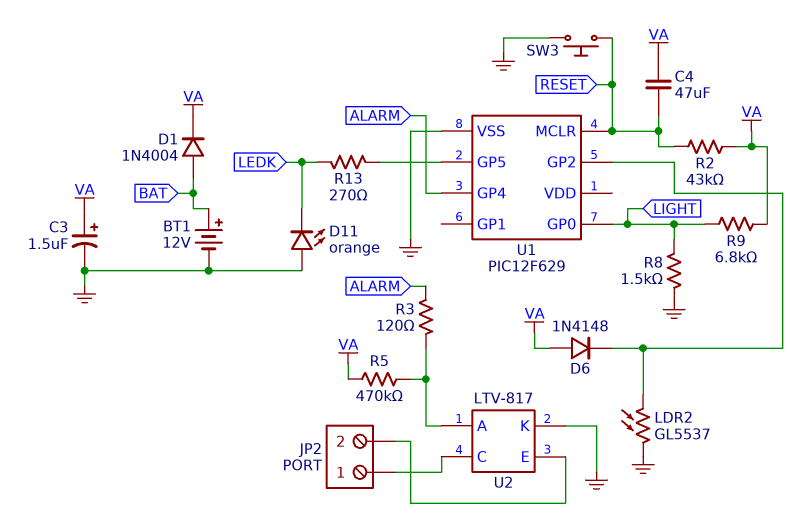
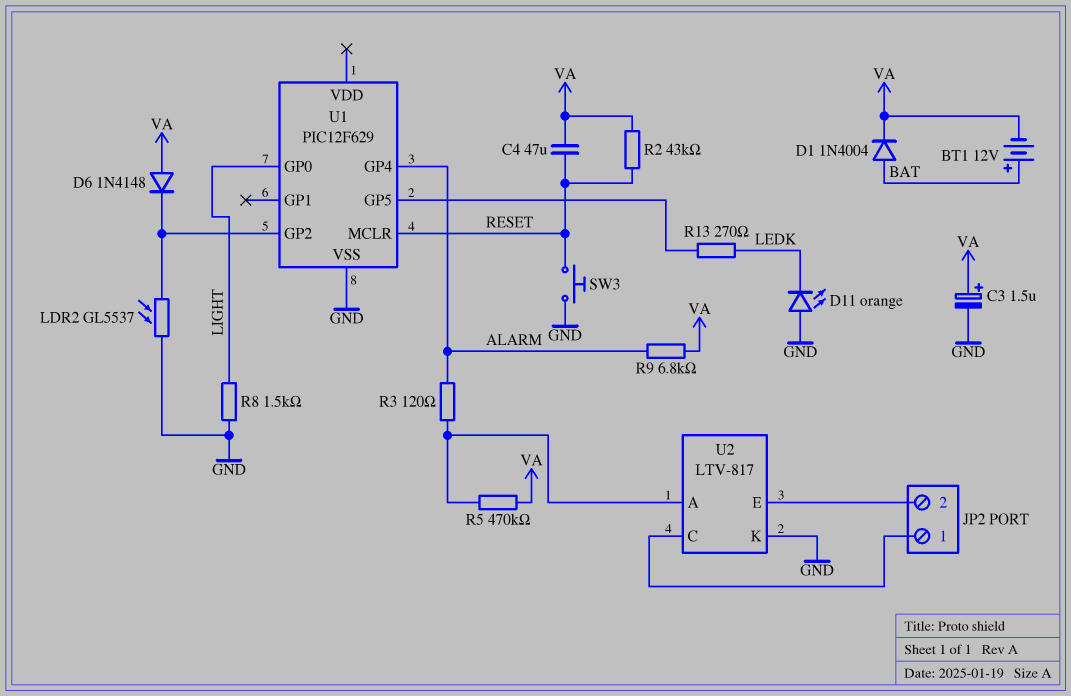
BT1: 12V (plus BAT, minus GND) -> 12V (plus BAT, minus VA)
R9: 6.8k (LIGHT, VA) -> 6.8k (ALARM, VA)

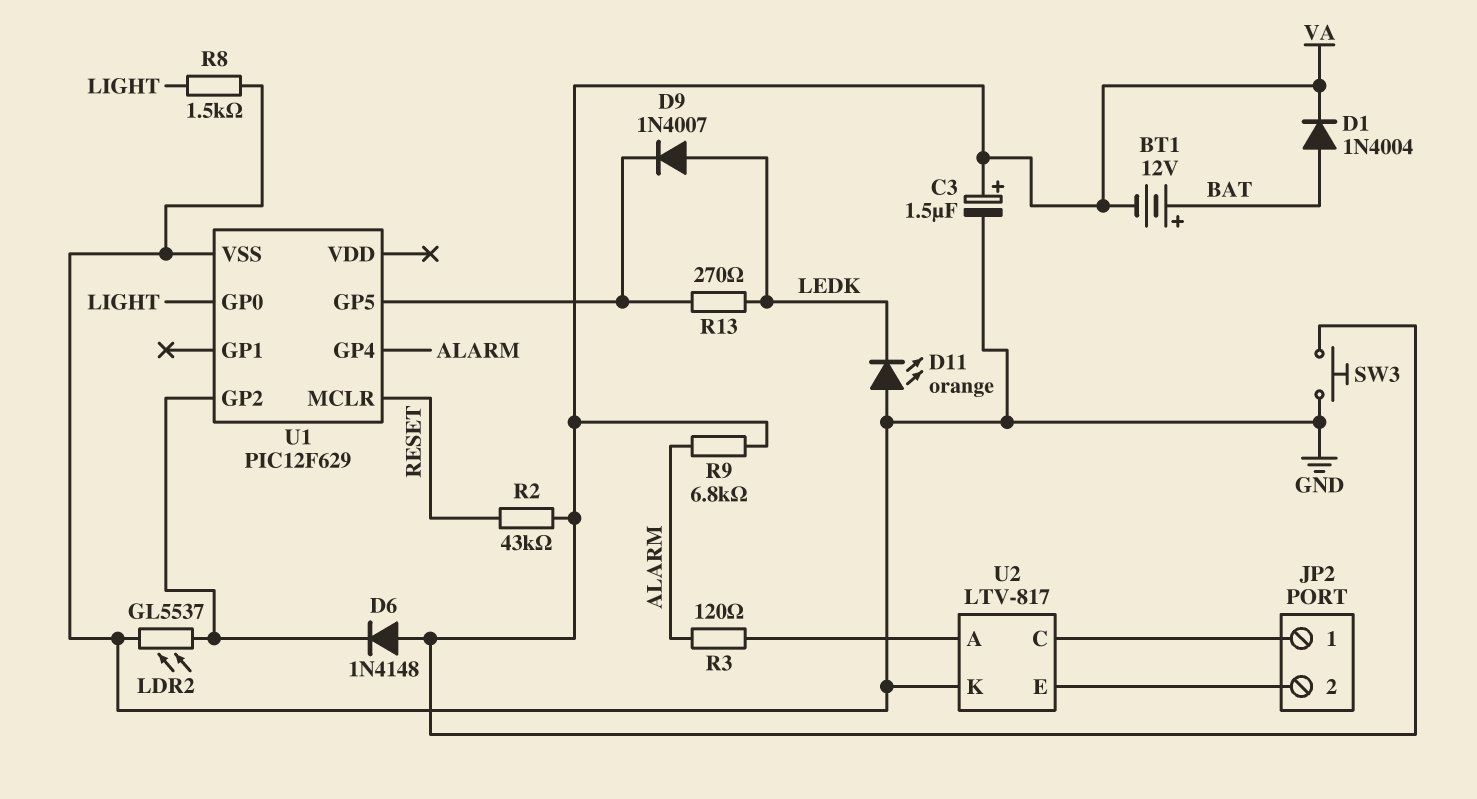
C4: 47uF (RESET, VA) -> none
D9: none -> diode 1N4007 (A LEDK, K U1/GP5)
R5: 470k (U2/A, VA) -> none
SW3: button (GND, RESET) -> button (GND, VA)

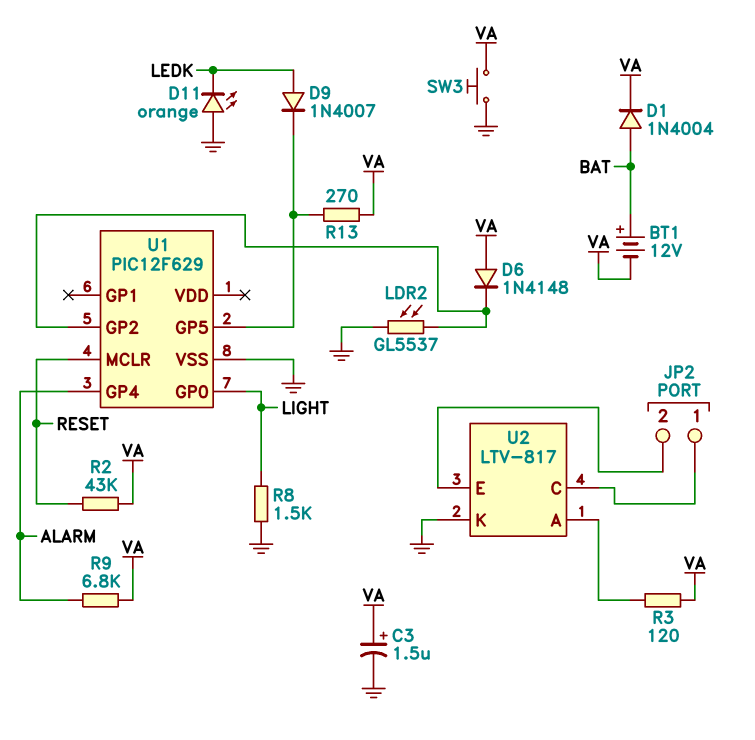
R3: 120 (ALARM, U2/A) -> 120 (U2/A, VA)
R13: 270 (LEDK, U1/GP5) -> 270 (U1/GP5, VA)

